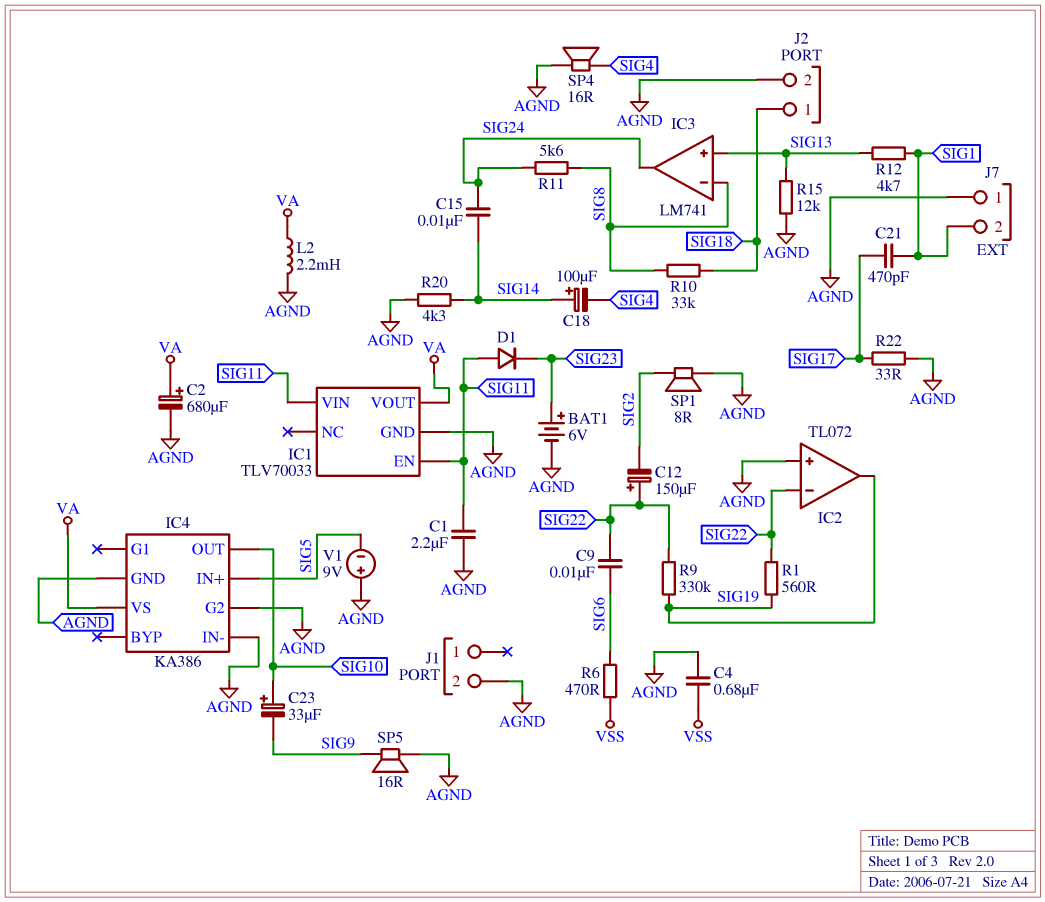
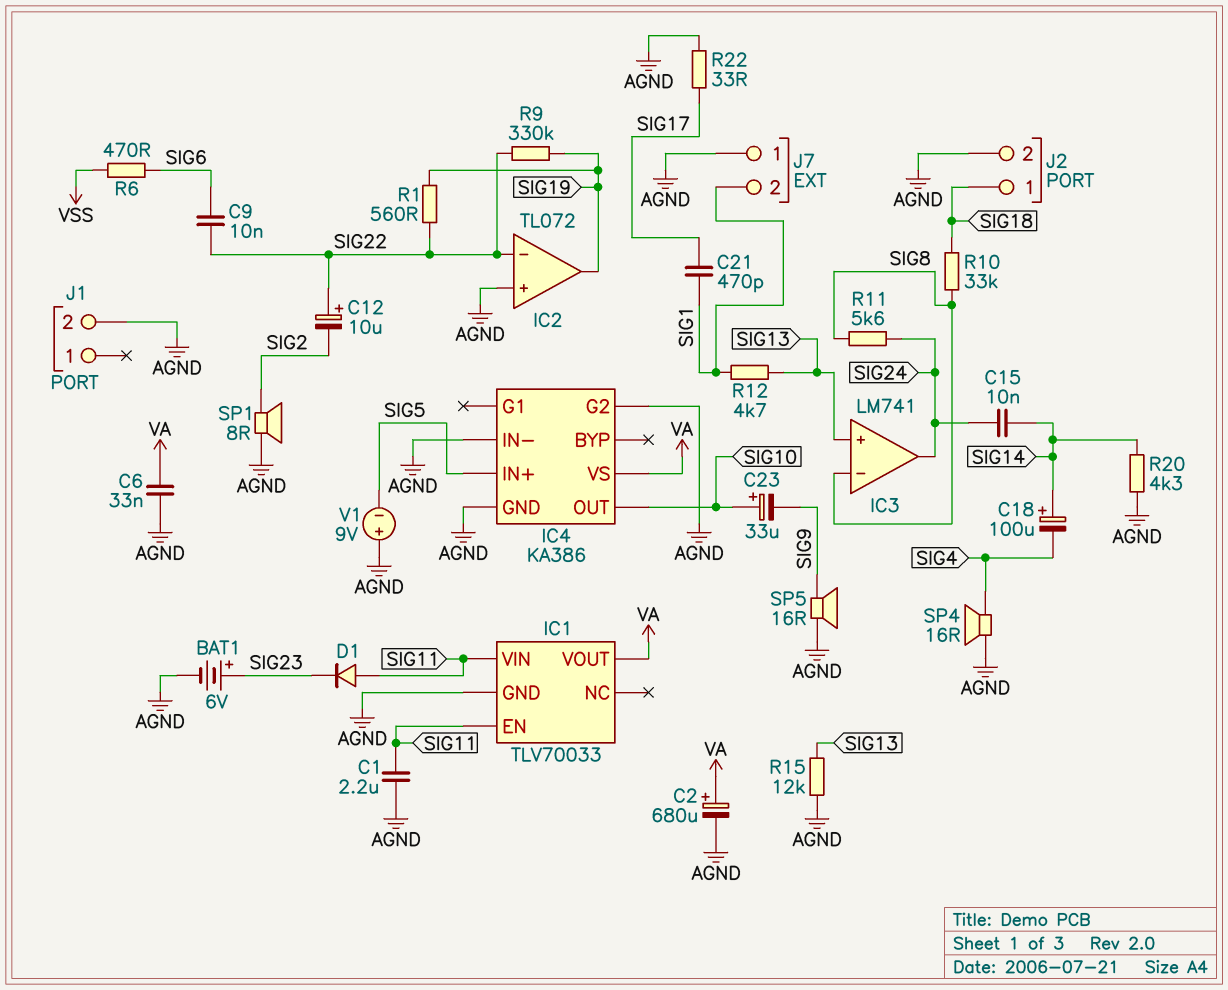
C4: 680nF (AGND, VSS) -> none
C6: none -> 33nF (AGND, VA)
C12: 150uF (plus SIG22, minus SIG2) -> 10uF (plus SIG22, minus SIG2)
L2: 2.2mH (AGND, VA) -> none

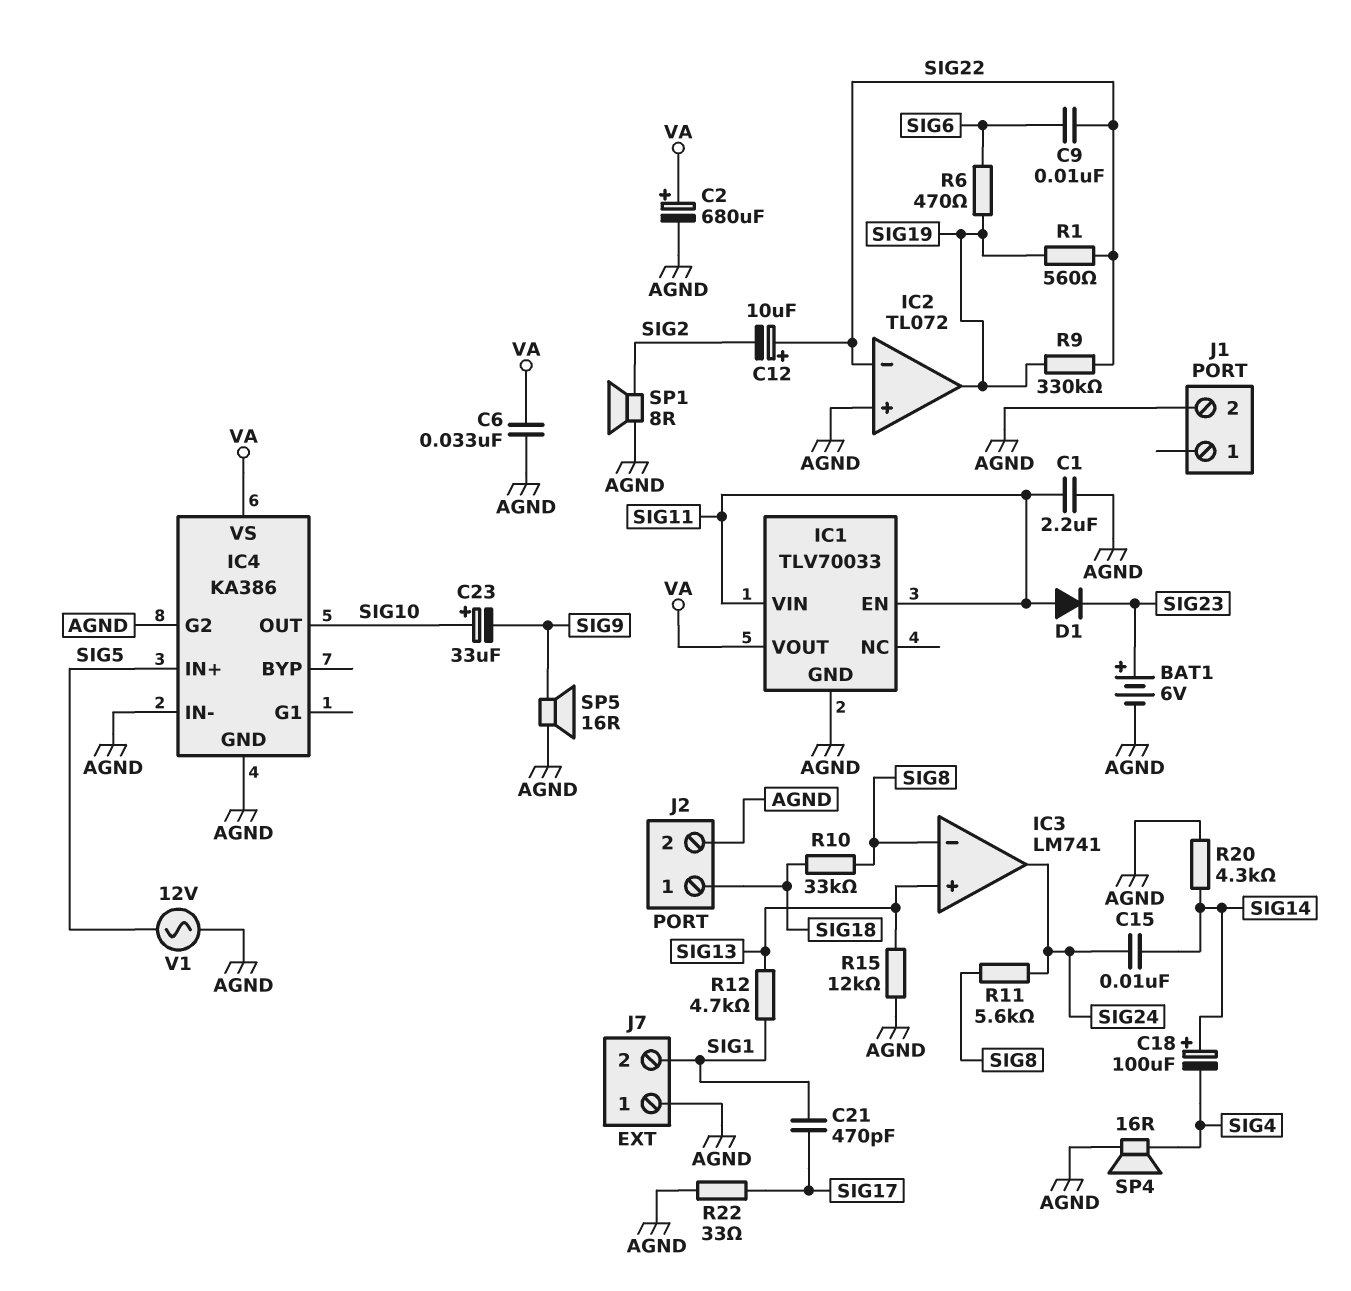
R6: 470 (SIG6, VSS) -> 470 (SIG6, SIG19)
V1: 9V (plus AGND, minus SIG5) -> AC 12V (AGND, SIG5)

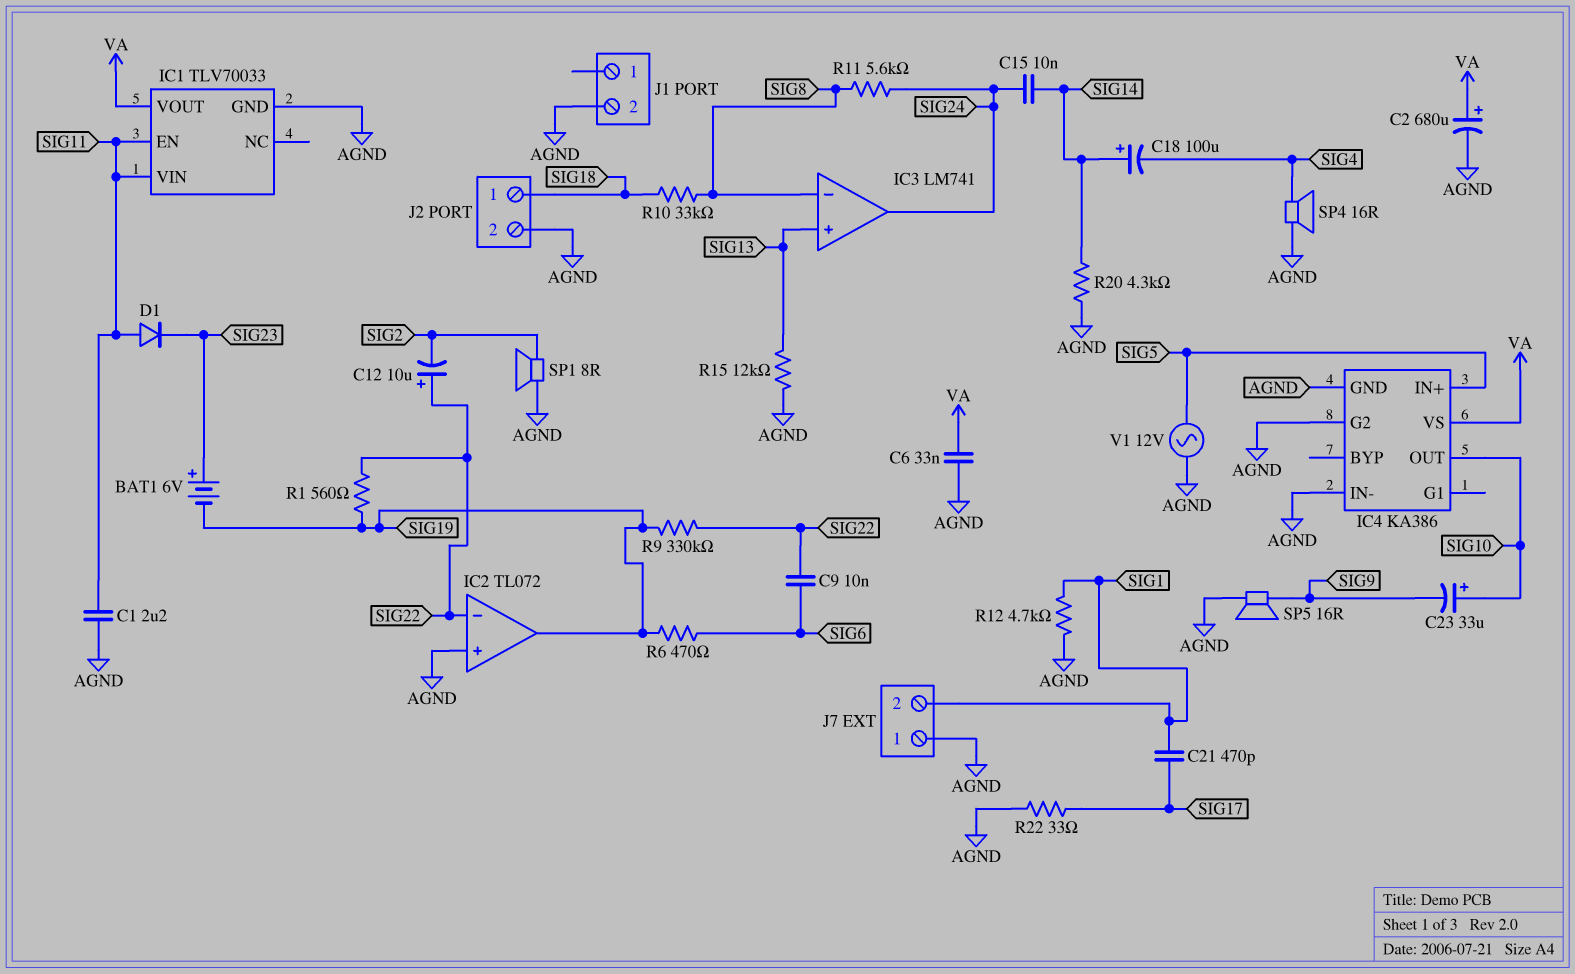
BAT1: 6V (plus SIG23, minus AGND) -> 6V (plus SIG23, minus SIG19)
R12: 4.7k (SIG1, SIG13) -> 4.7k (AGND, SIG1)

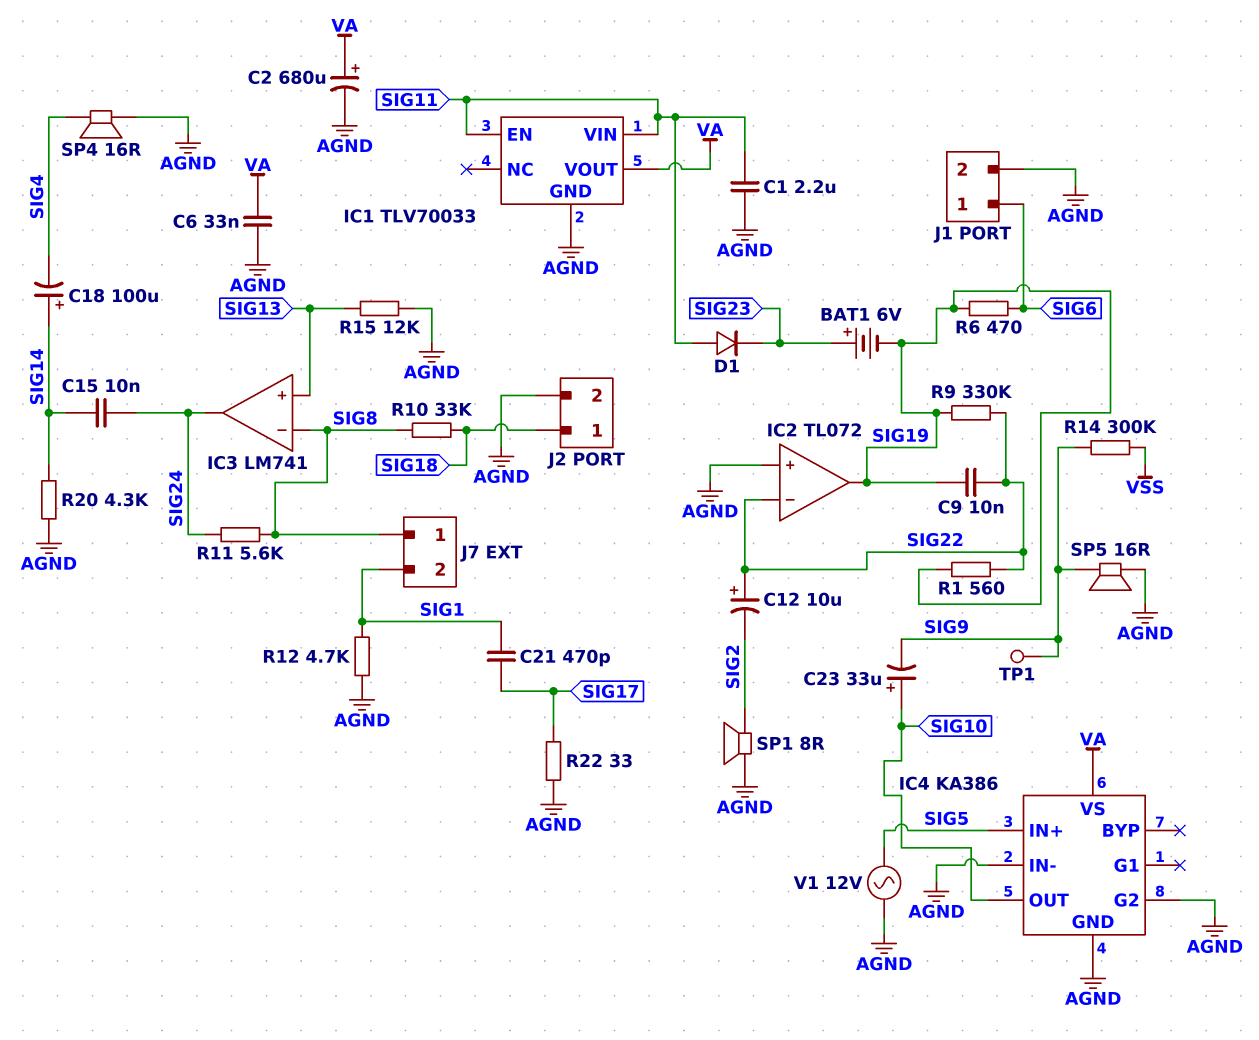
C9: 10nF (SIG6, SIG22) -> 10nF (SIG19, SIG22)
J1 pin 1: none -> SIG6
J7 pin 1: AGND -> SIG8
R14: none -> 300k (SIG9, VSS)
TP1: none -> test point (SIG9)

